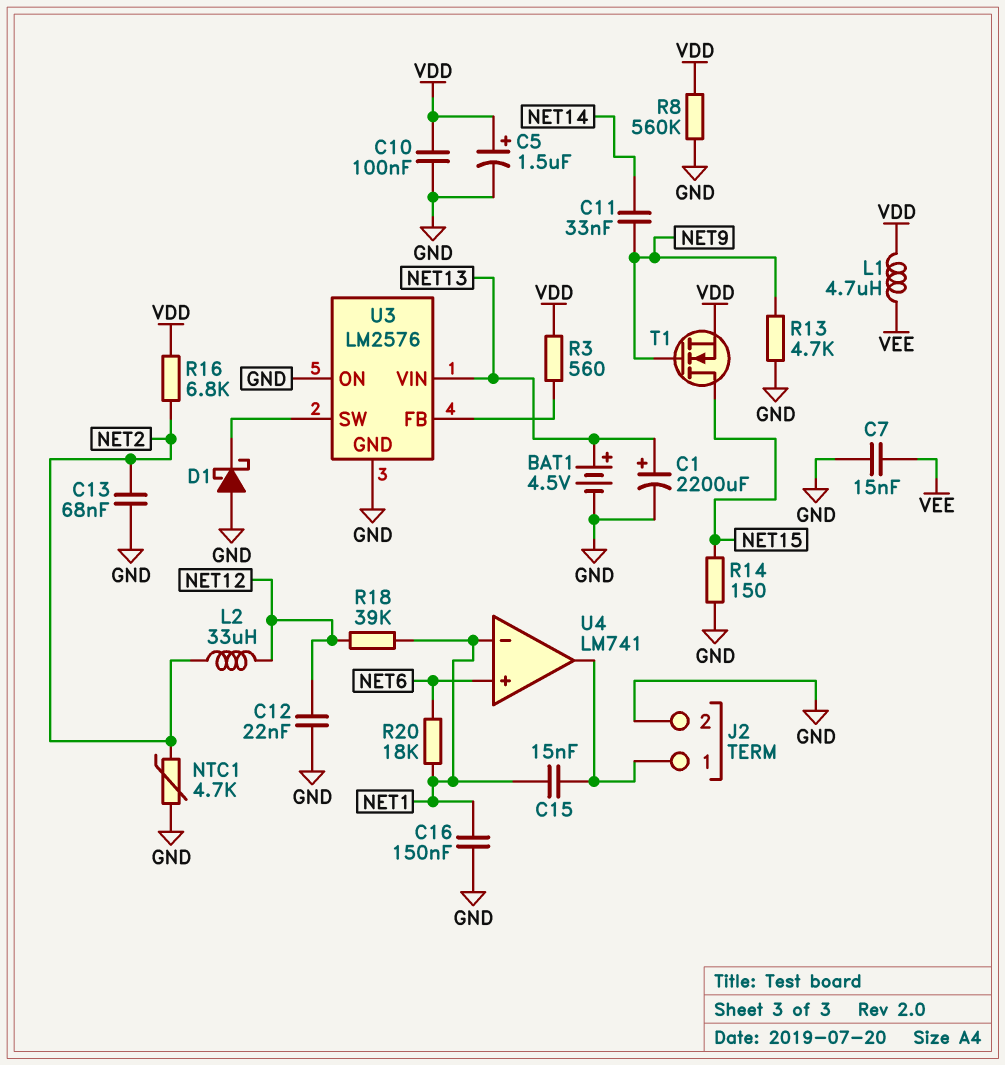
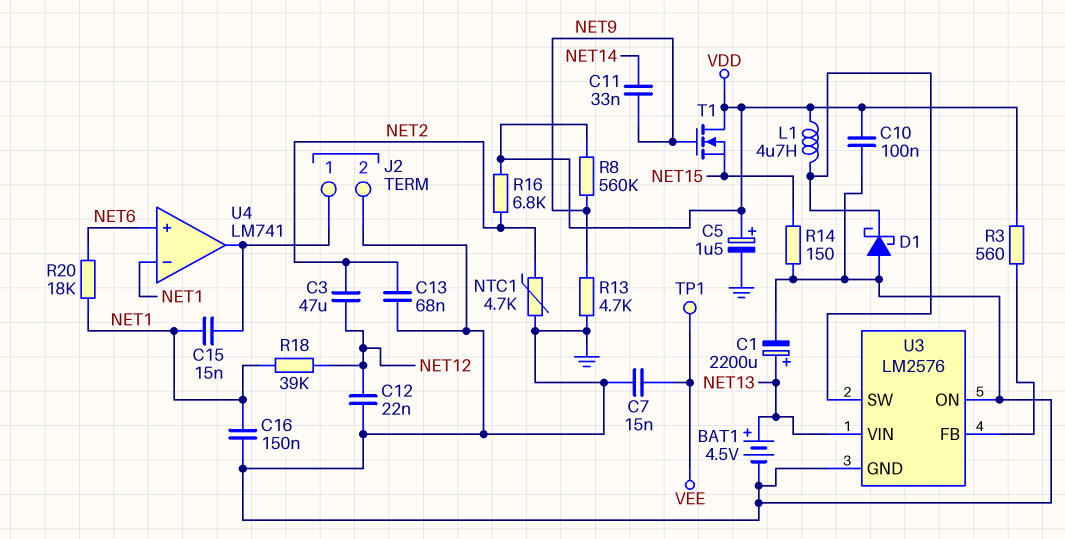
C3: none -> 47uF (NET2, NET12)
L1: 4.7uH (VDD, VEE) -> 4.7uH (U3/SW, VDD)
L2: 33uH (NET2, NET12) -> none
R8: 560k (GND, VDD) -> 560k (NET9, VDD)
T1: NMOS (G NET9, D NET15, S VDD) -> NMOS (G NET9, D VDD, S NET15)
TP1: none -> test point (VEE)

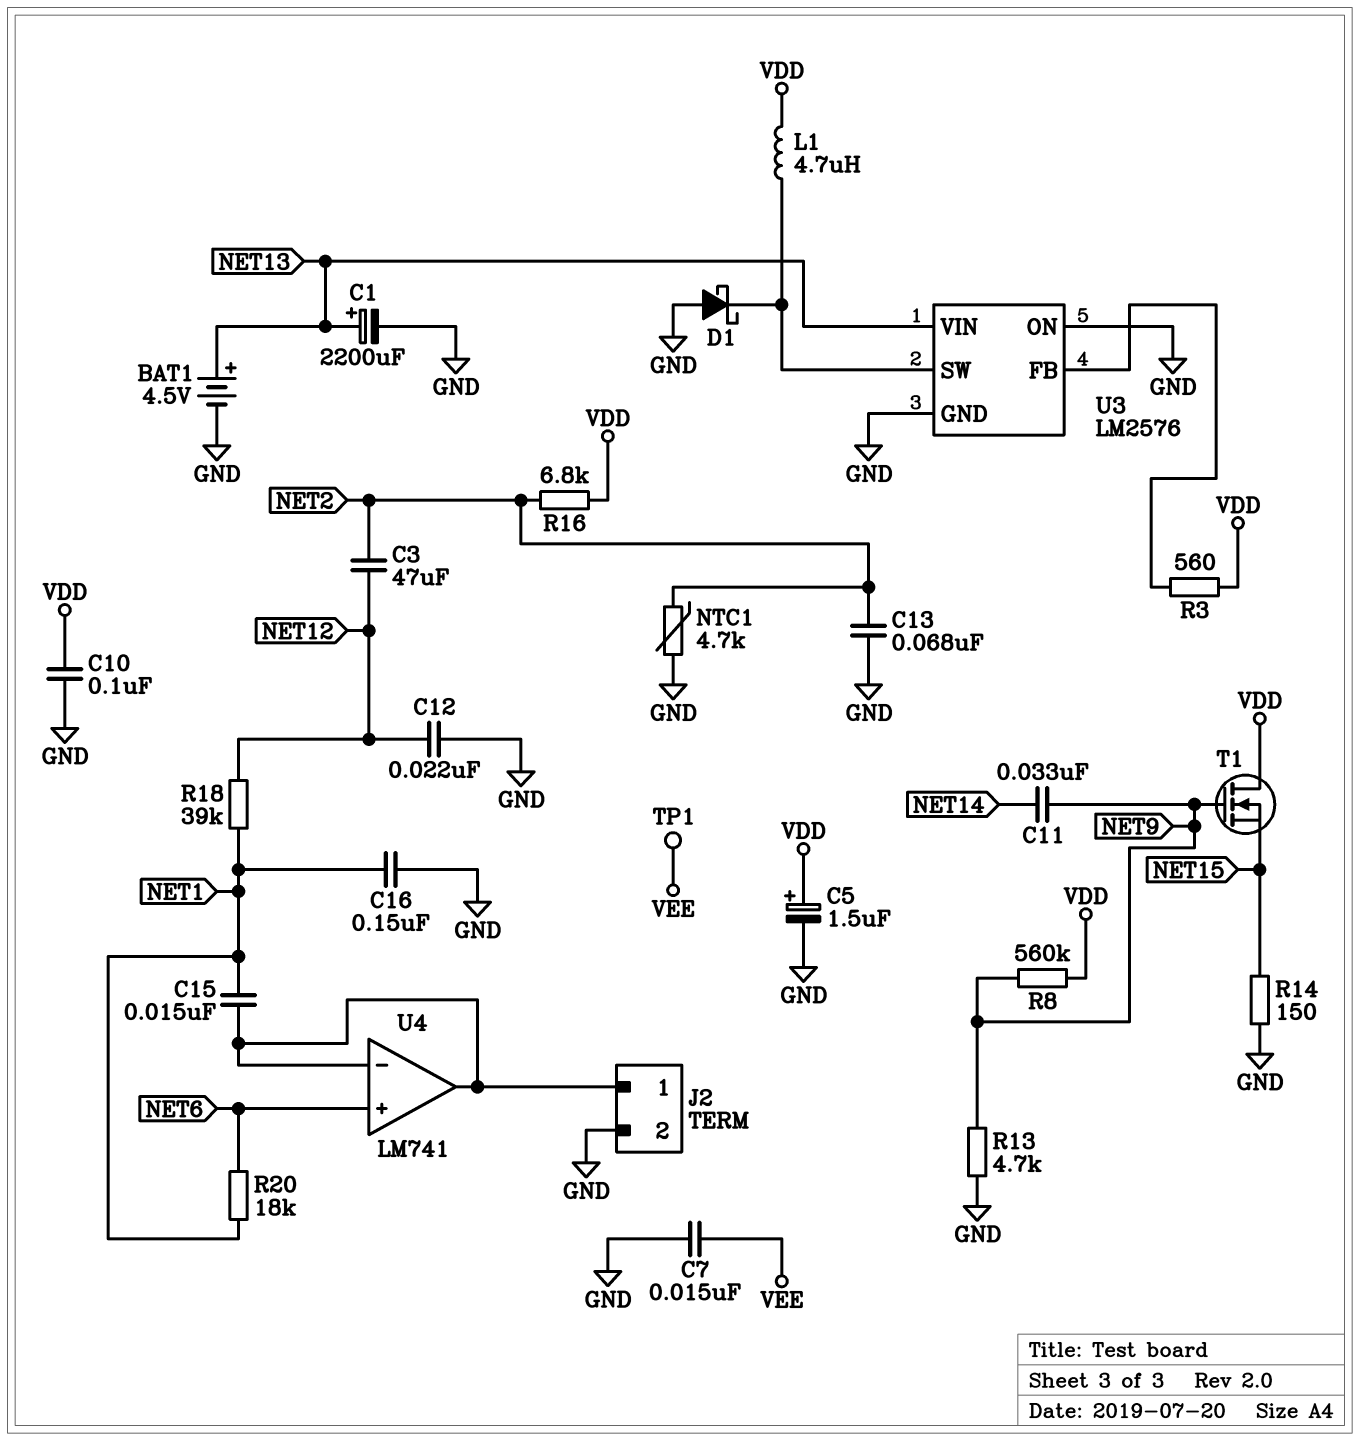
U4 pin in-: NET1 -> J2/1

